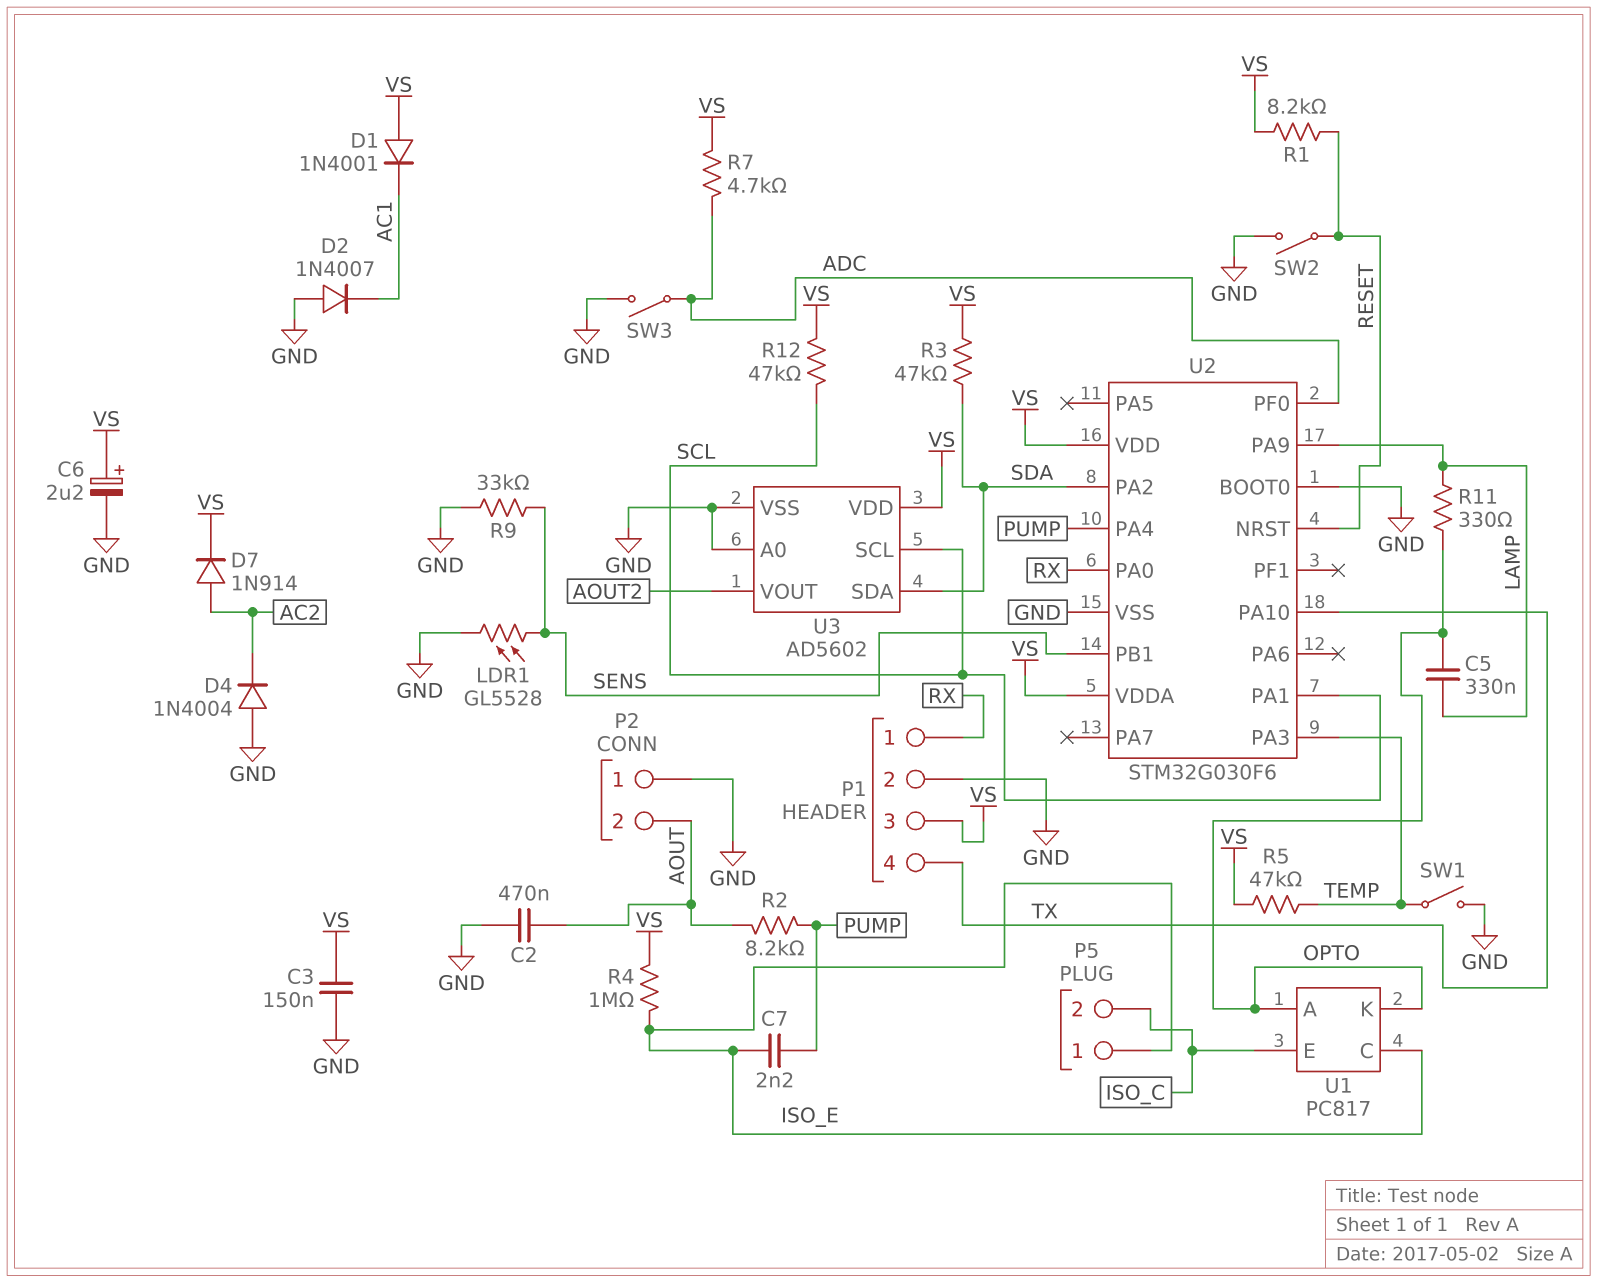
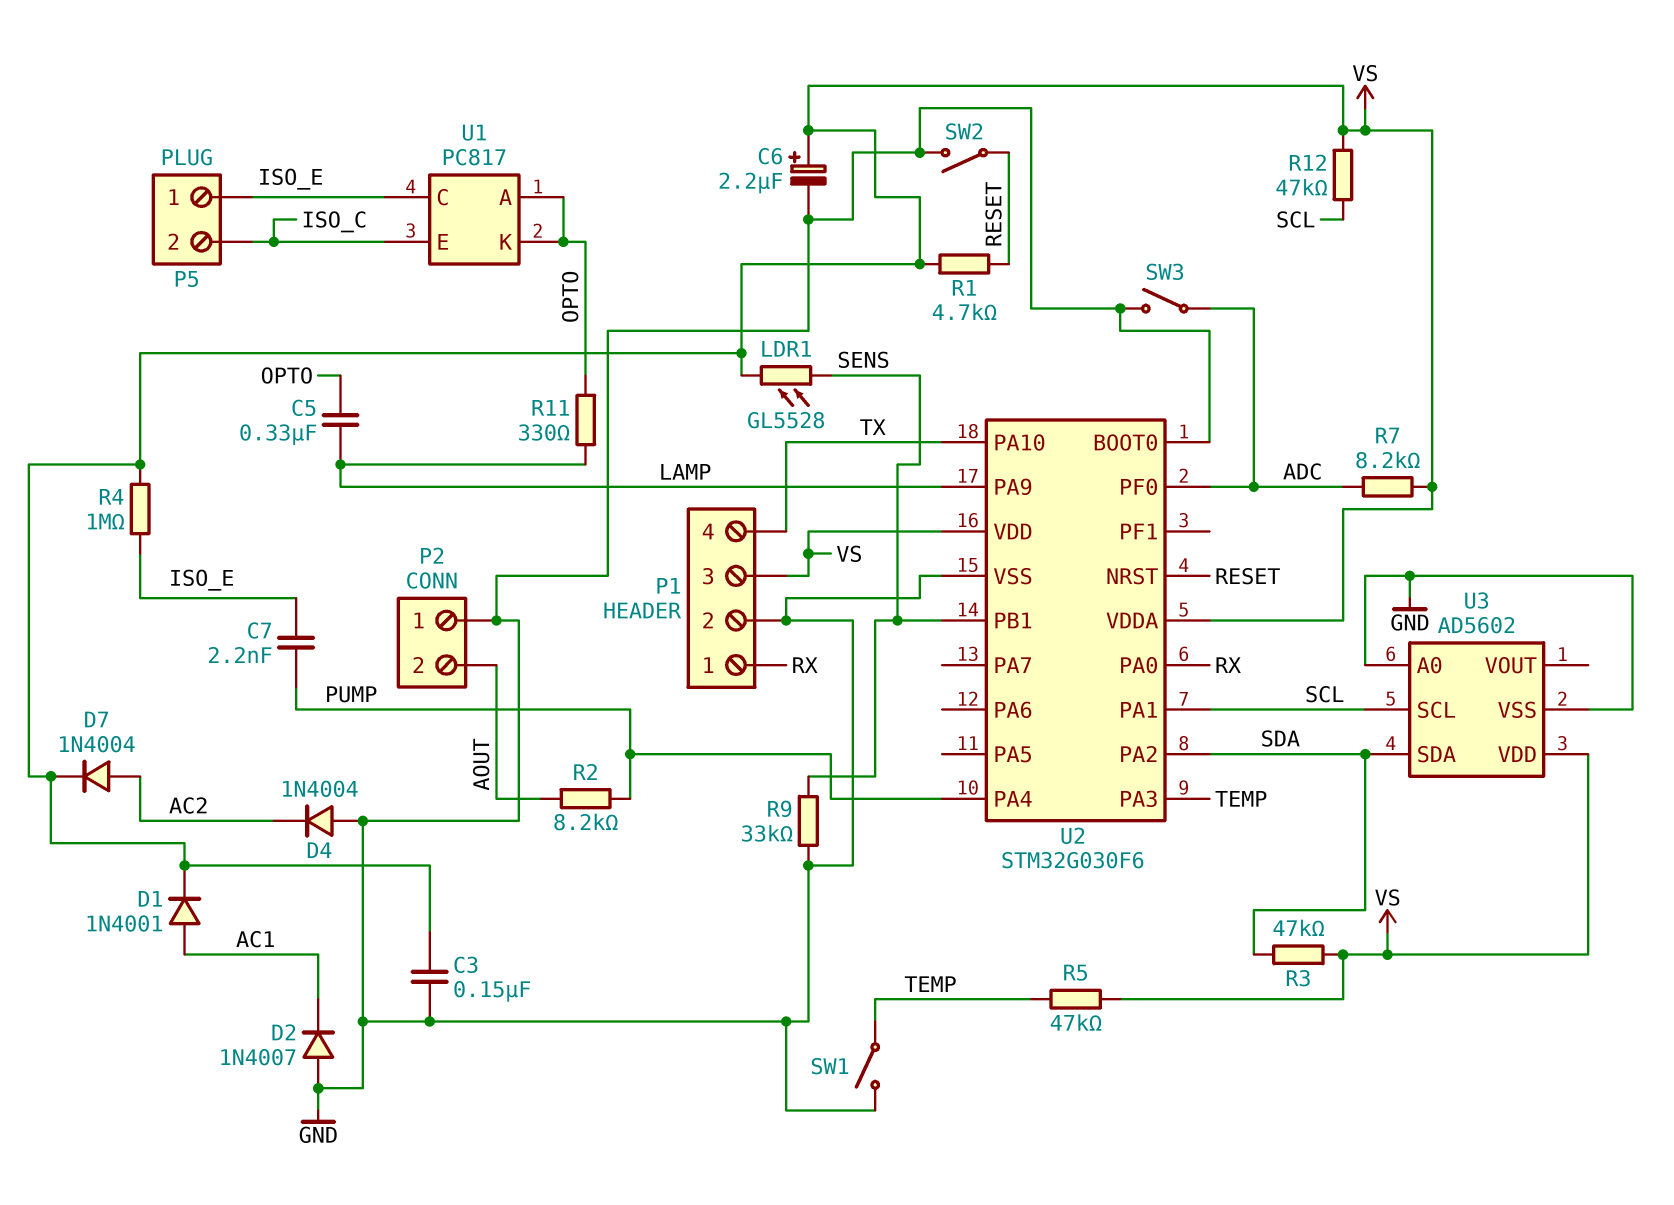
C2: 470nF (AOUT, GND) -> none
D1: diode 1N4001 (A VS, K AC1) -> diode 1N4001 (A AC1, K VS)
D7: diode 1N914 (A AC2, K VS) -> diode 1N4004 (A AC2, K VS)
LDR1: GL5528 (GND, SENS) -> GL5528 (SENS, VS)
R1: 8.2k (RESET, VS) -> 4.7k (RESET, VS)
R7: 4.7k (ADC, VS) -> 8.2k (ADC, VS)
U3 pin VOUT: AOUT2 -> none

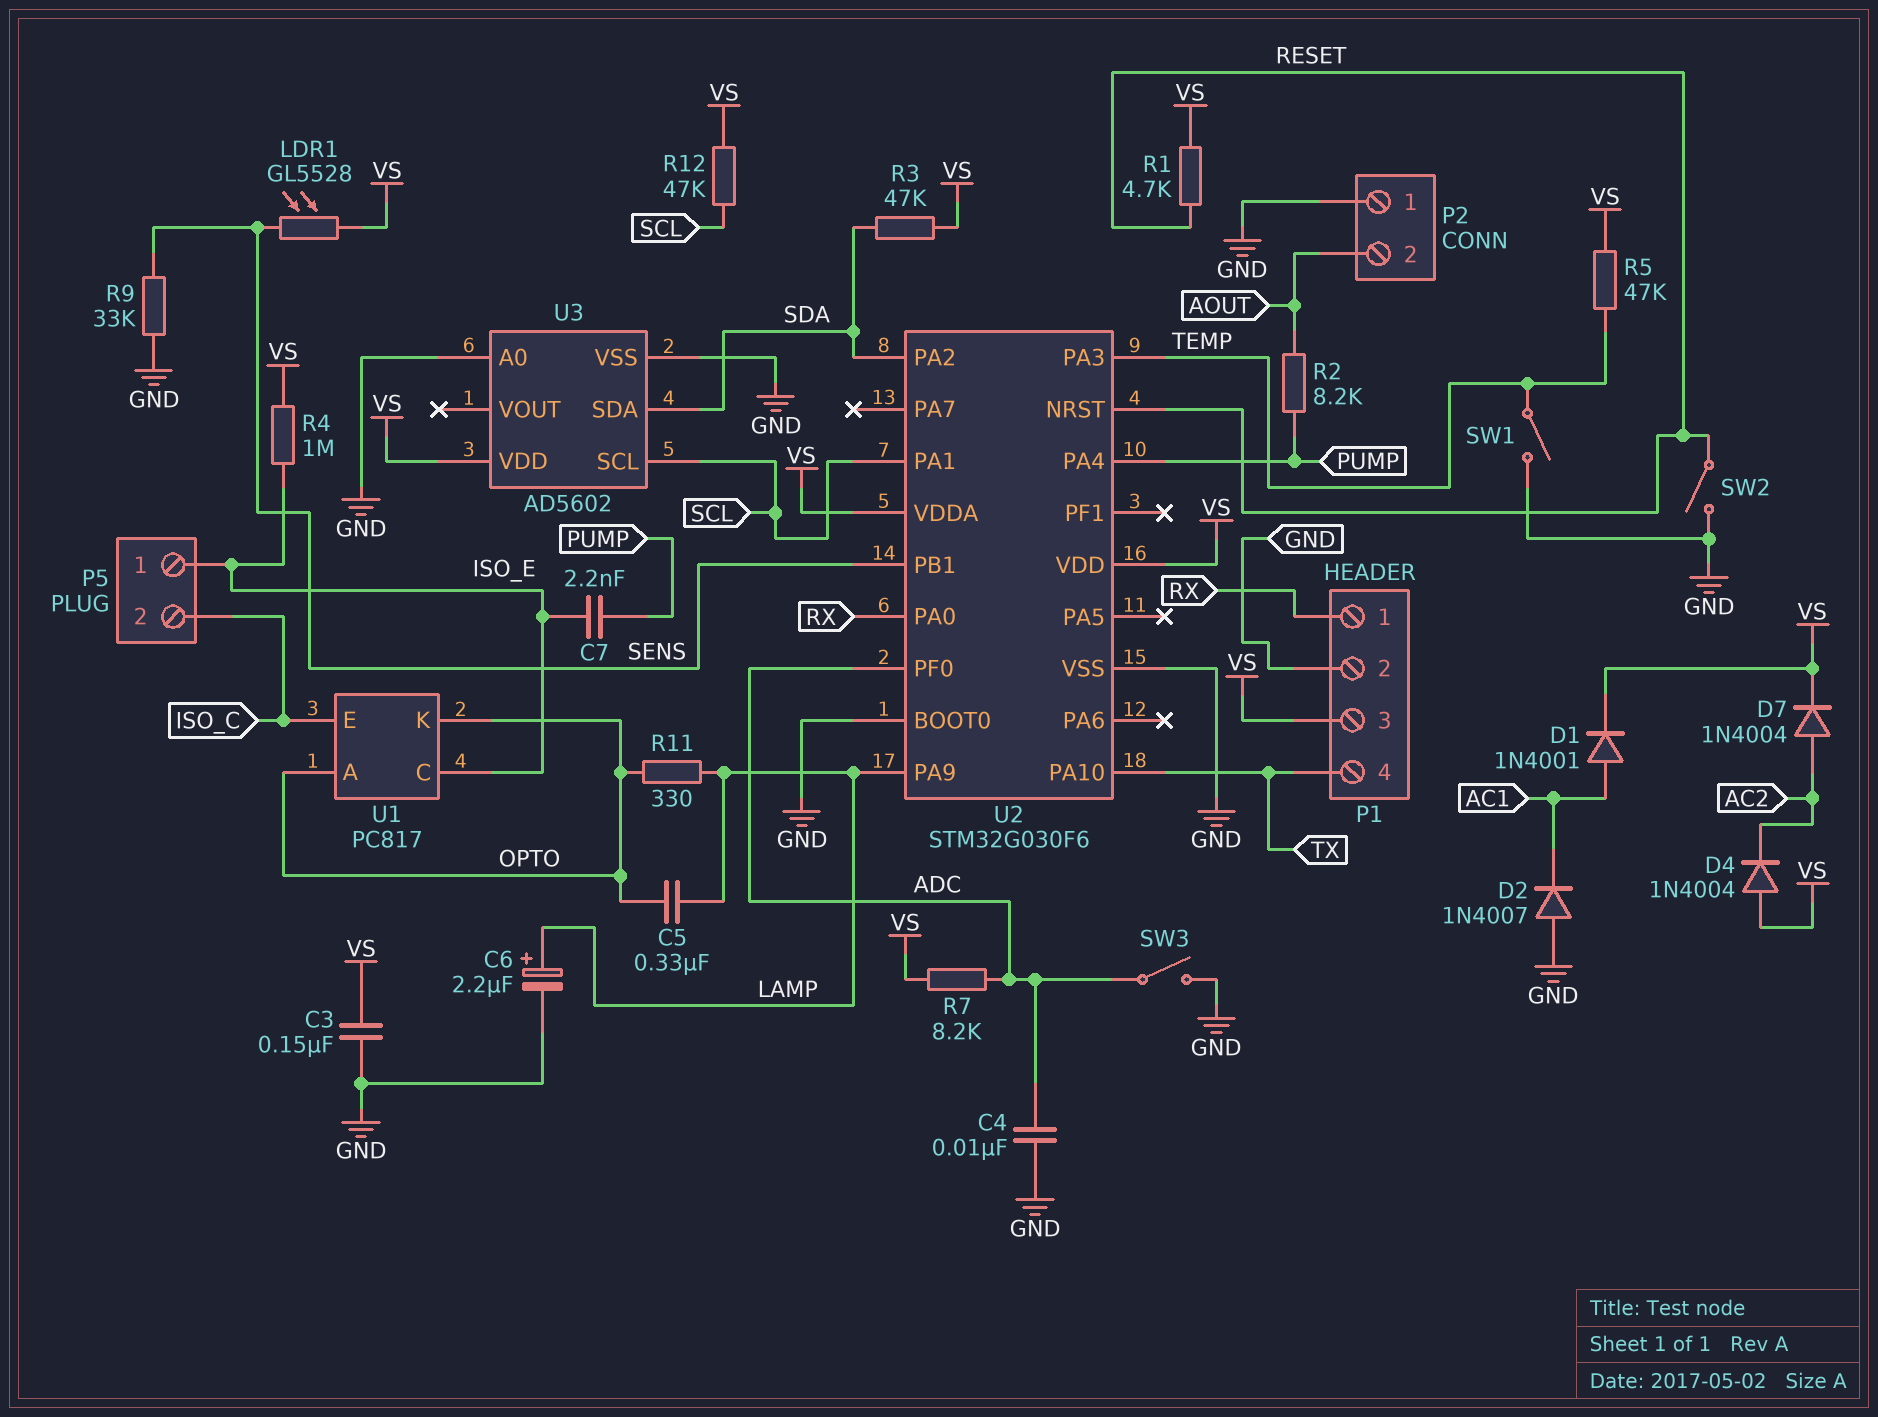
C4: none -> 10nF (ADC, GND)
C6: 2.2uF (plus VS, minus GND) -> 2.2uF (plus LAMP, minus GND)
D4: diode 1N4004 (A GND, K AC2) -> diode 1N4004 (A VS, K AC2)

